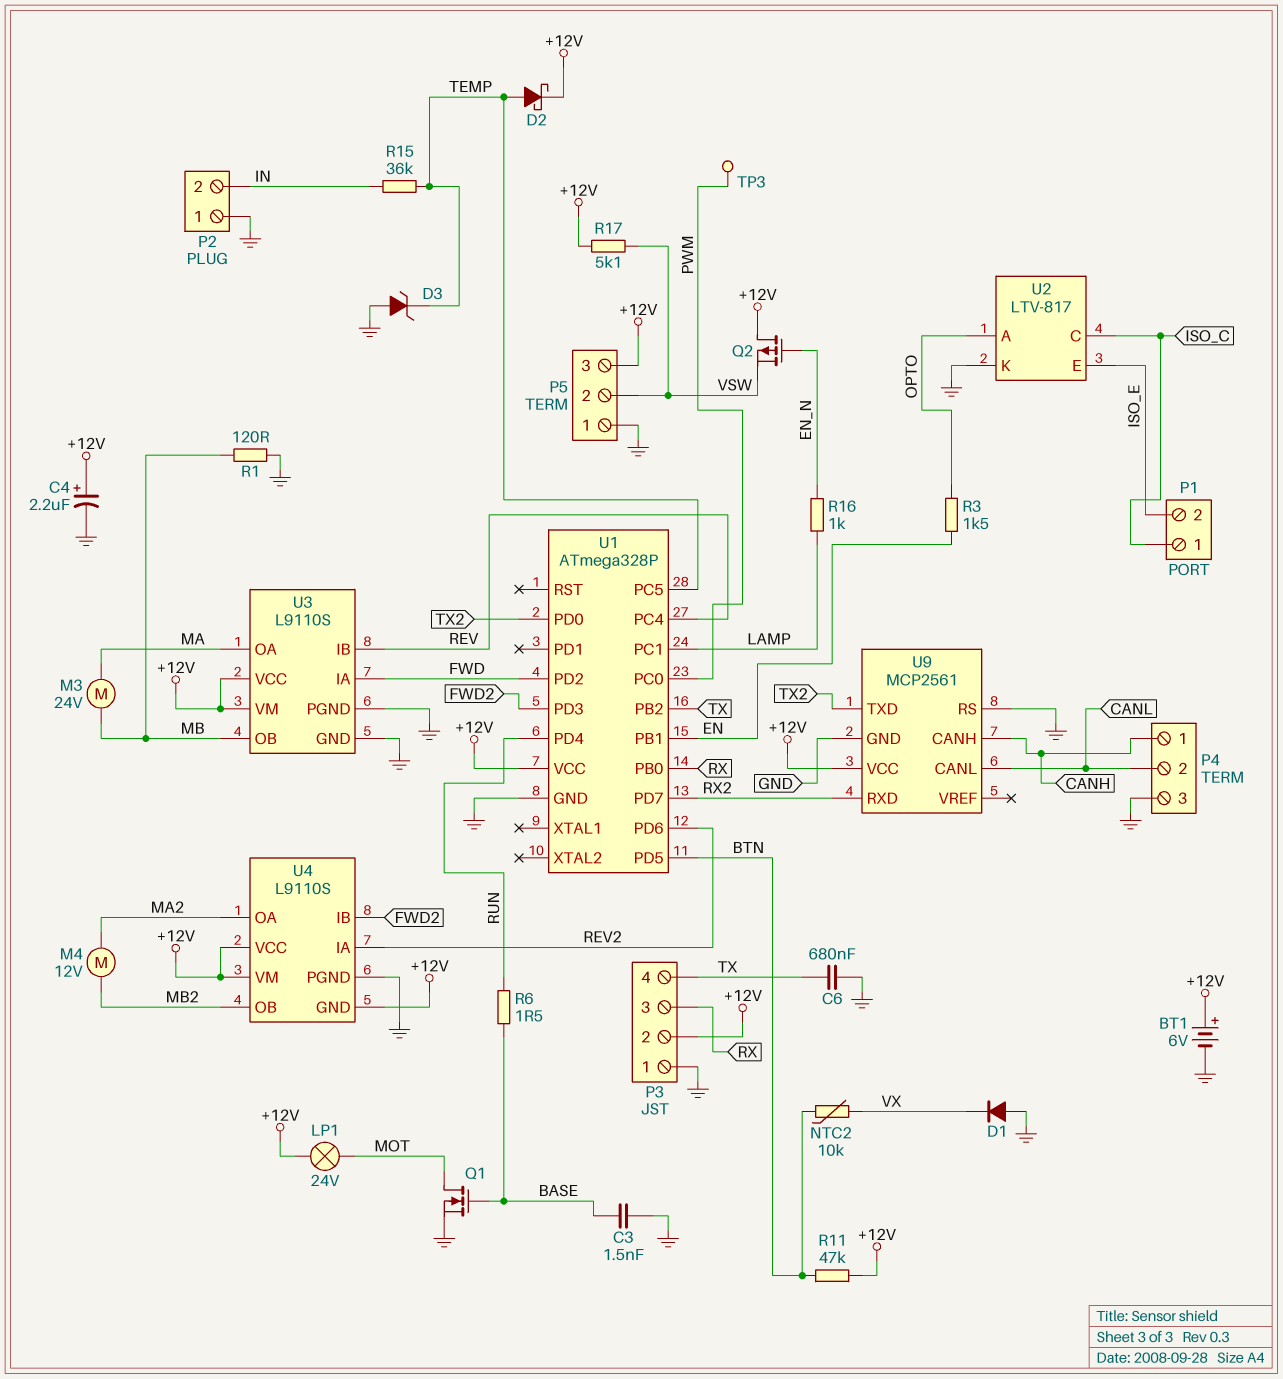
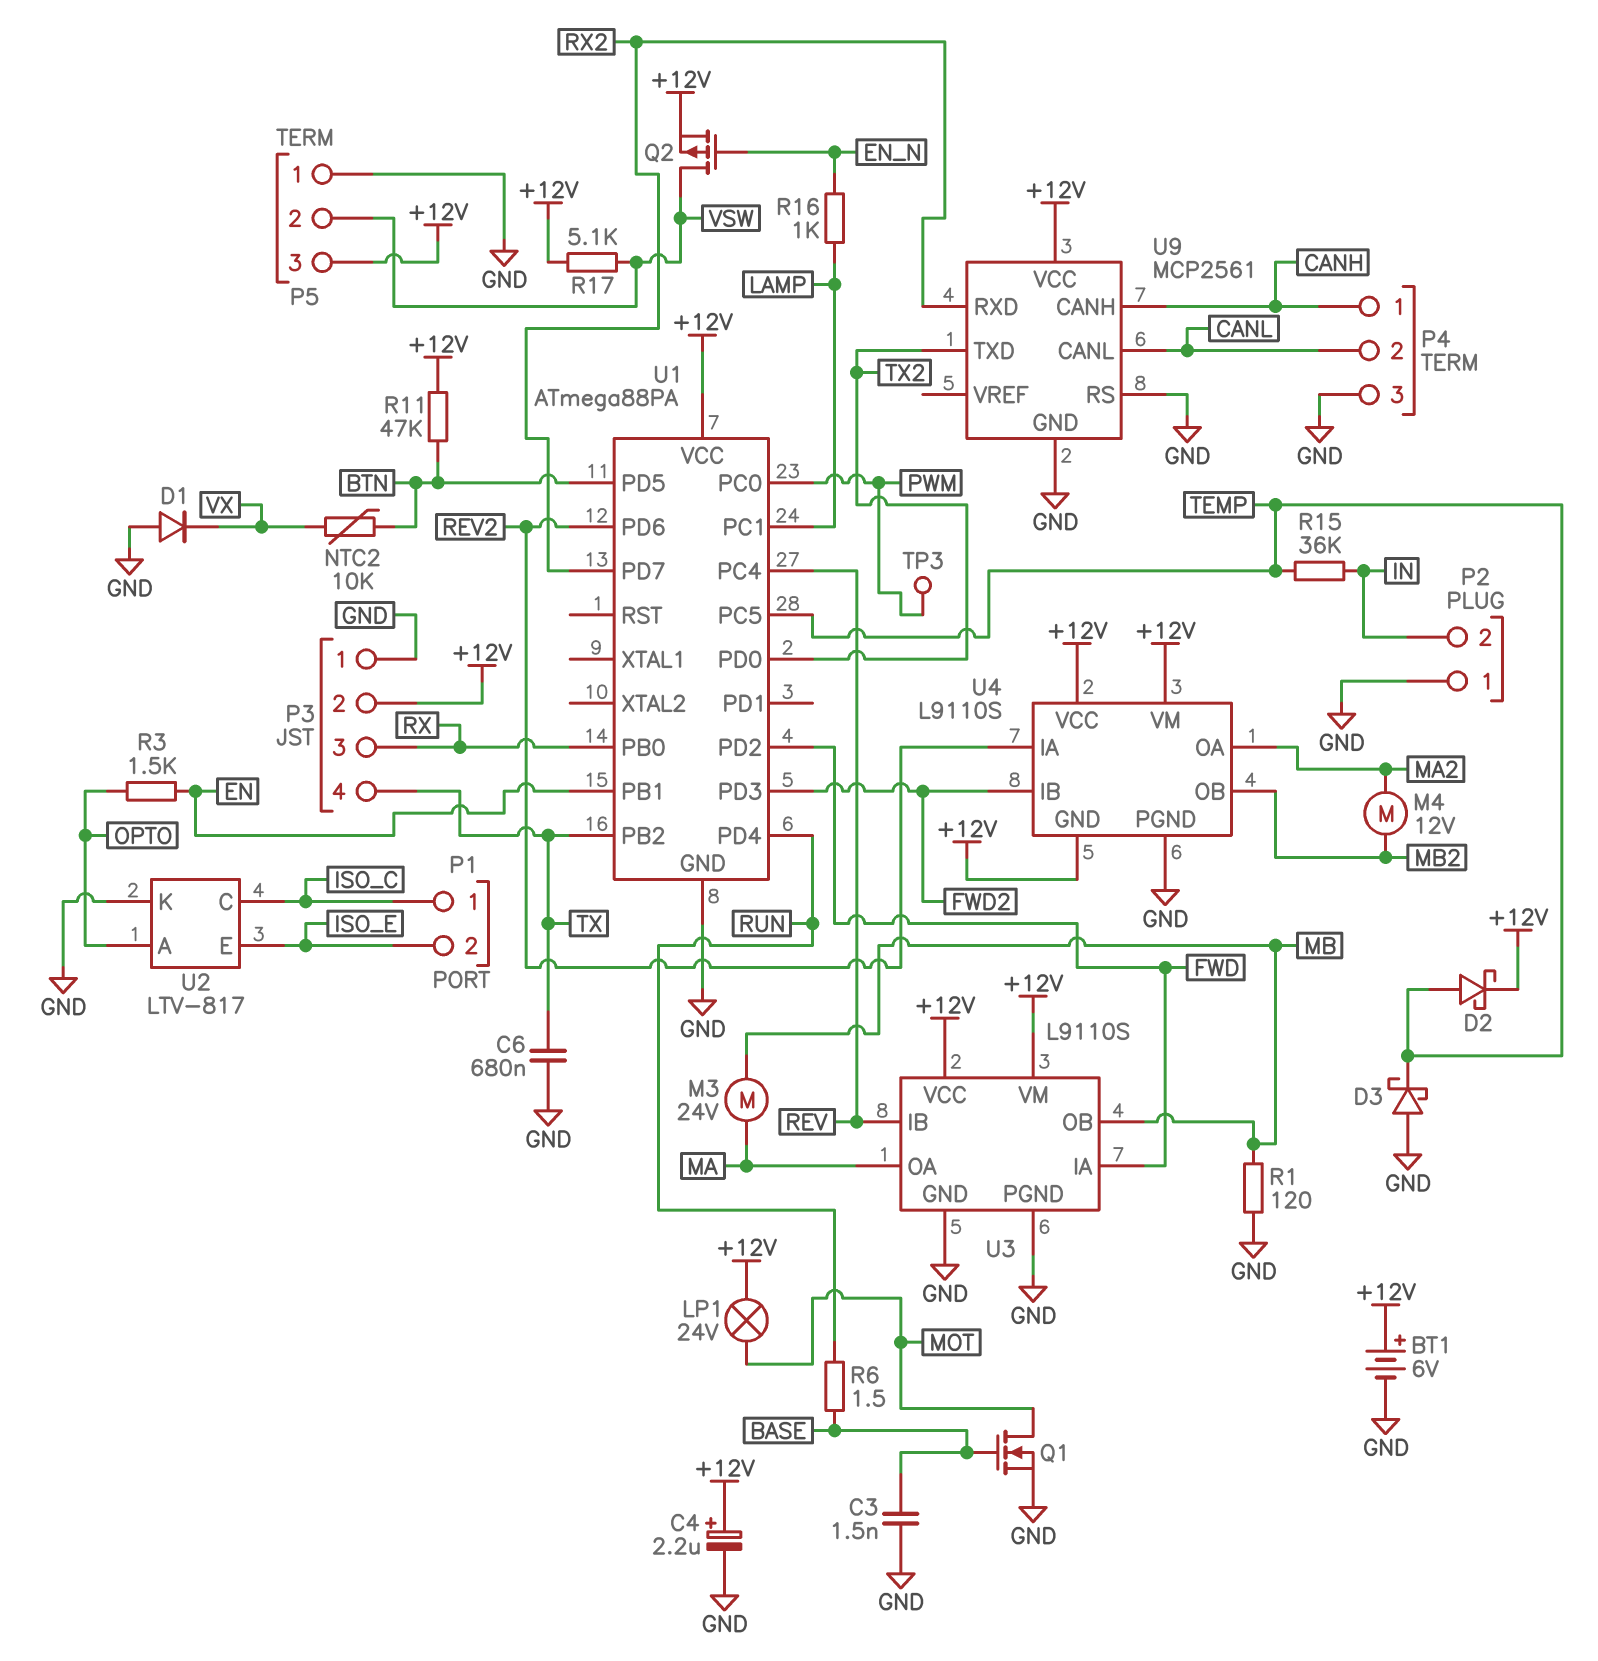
D3: zener (A GND, K TEMP) -> schottky (A GND, K TEMP)
Q2: PMOS (G EN_N, D +12V, S VSW) -> PMOS (G EN_N, D VSW, S +12V)
U1: ATmega328P -> ATmega88PA

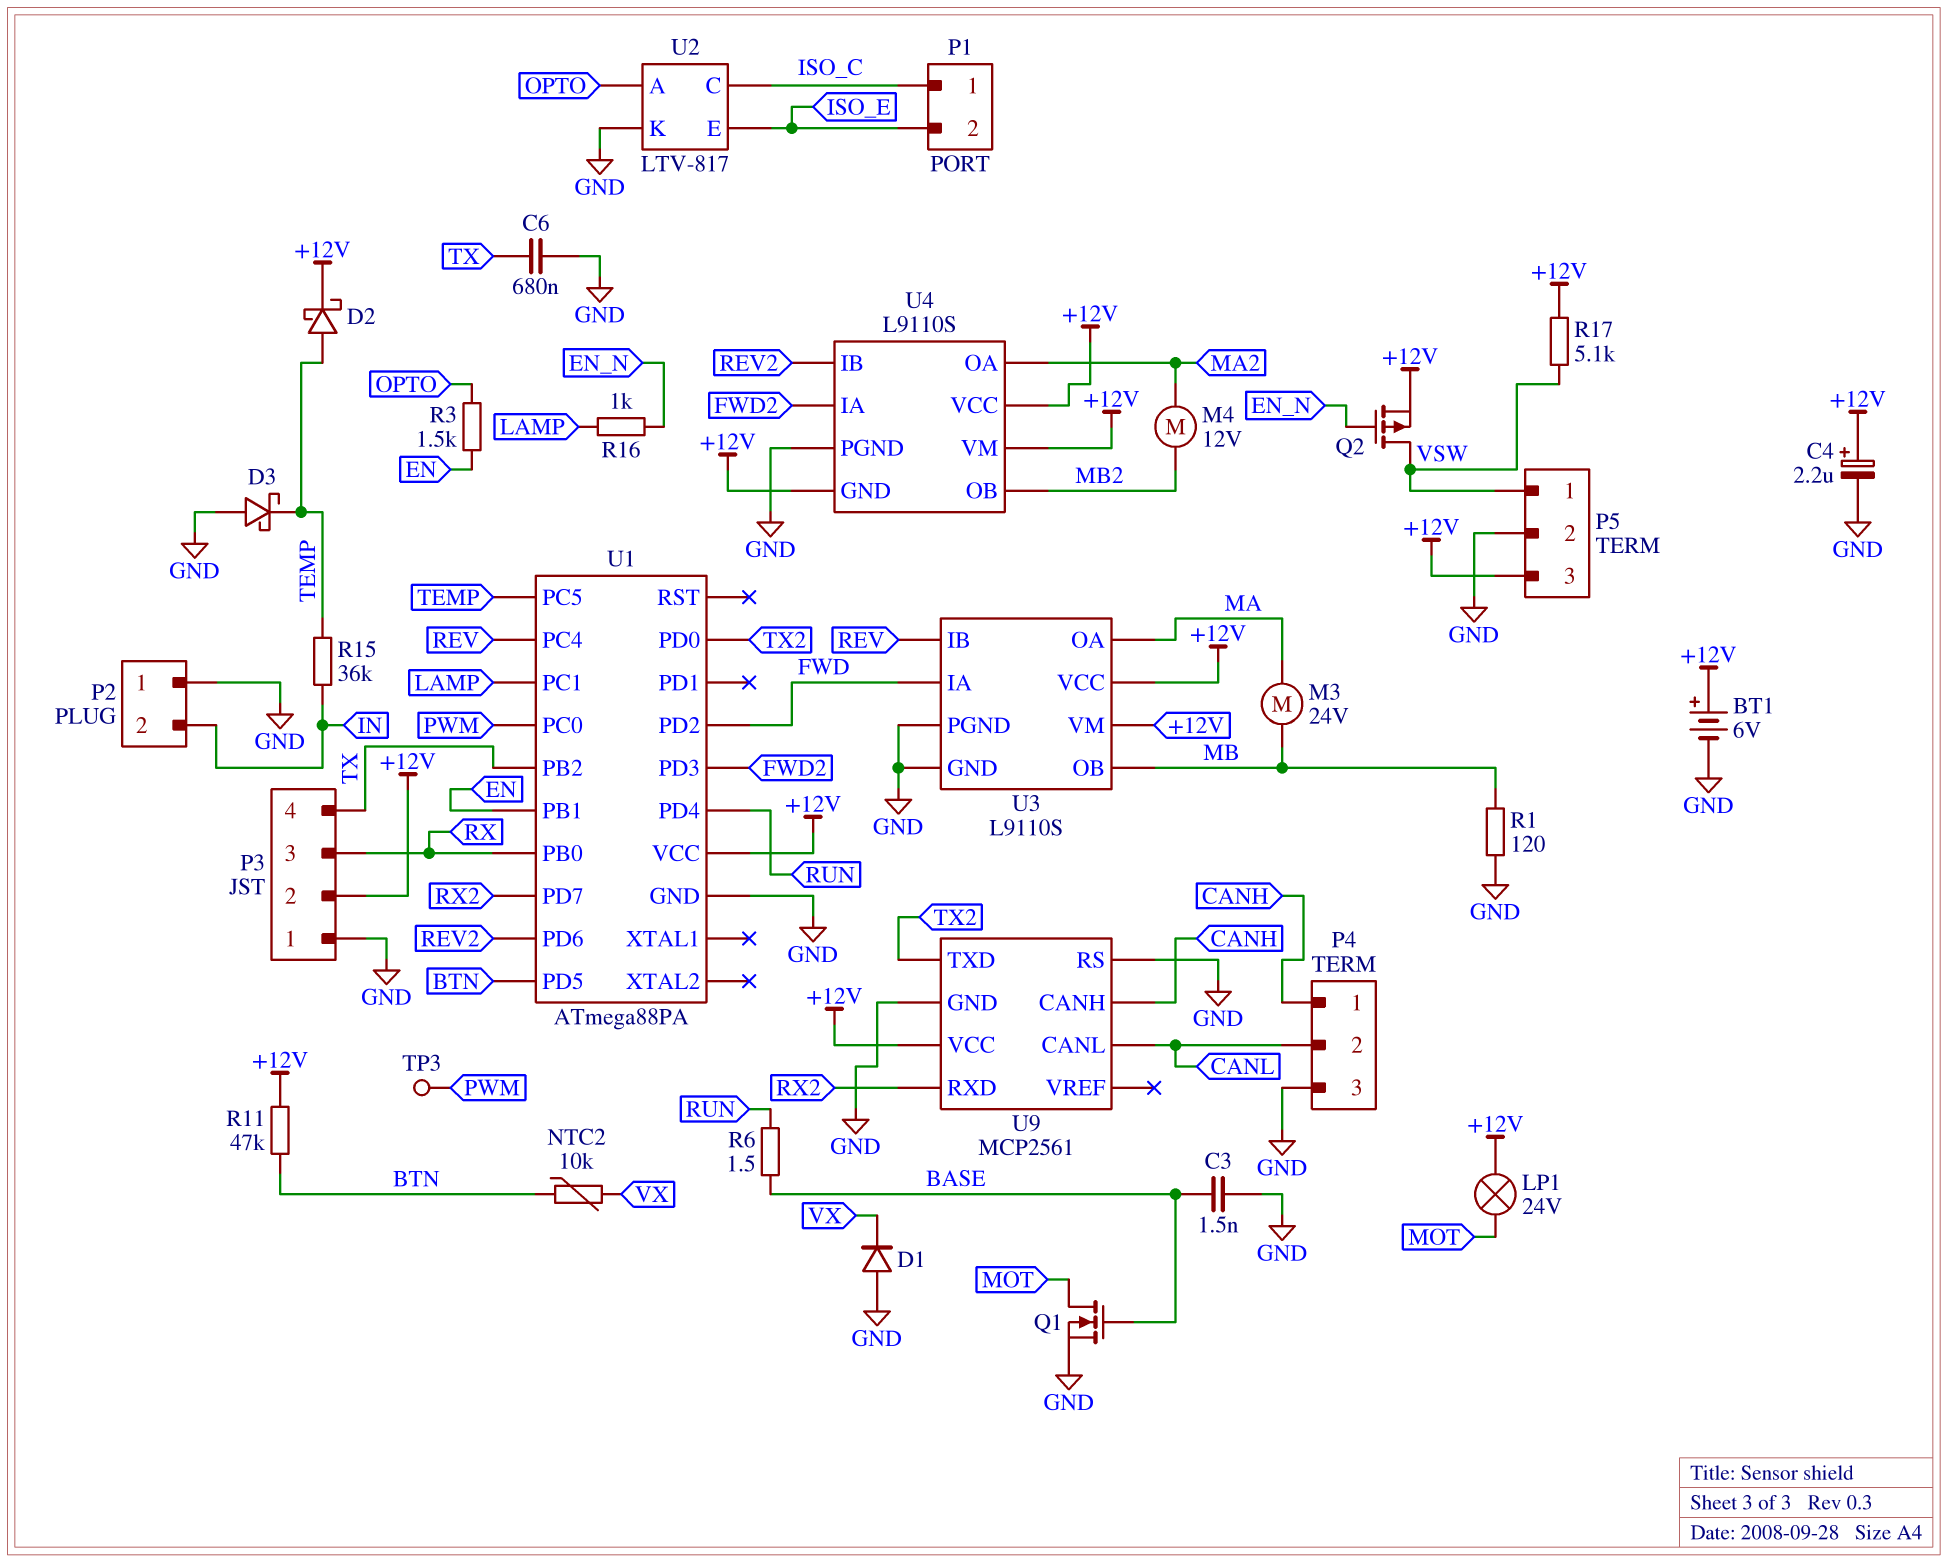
P5 pin 1: GND -> VSW
P5 pin 2: VSW -> GND
U4 pin IA: REV2 -> FWD2
U4 pin IB: FWD2 -> REV2

